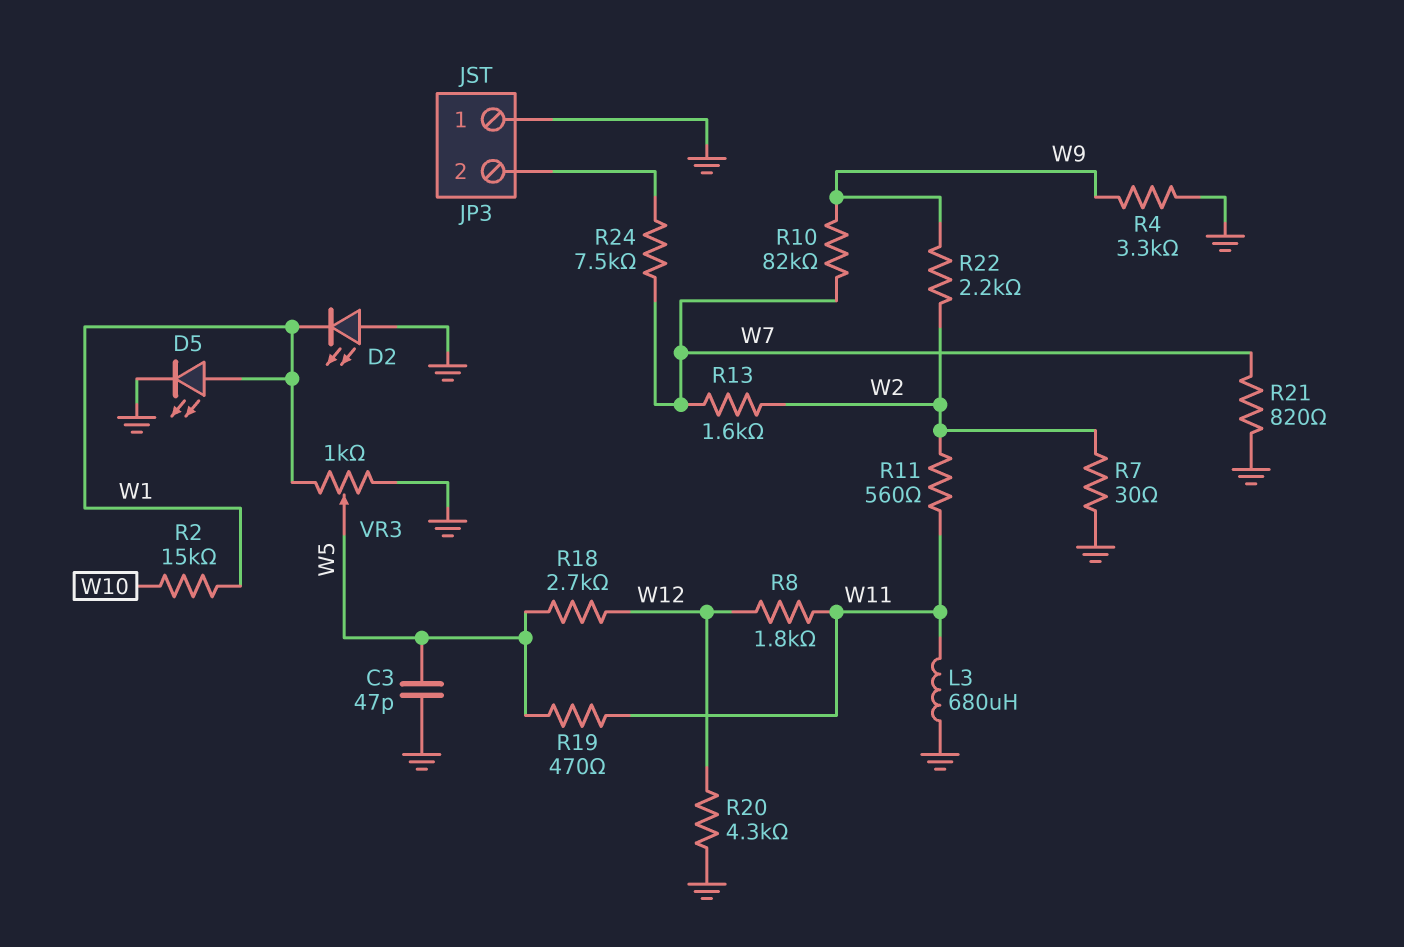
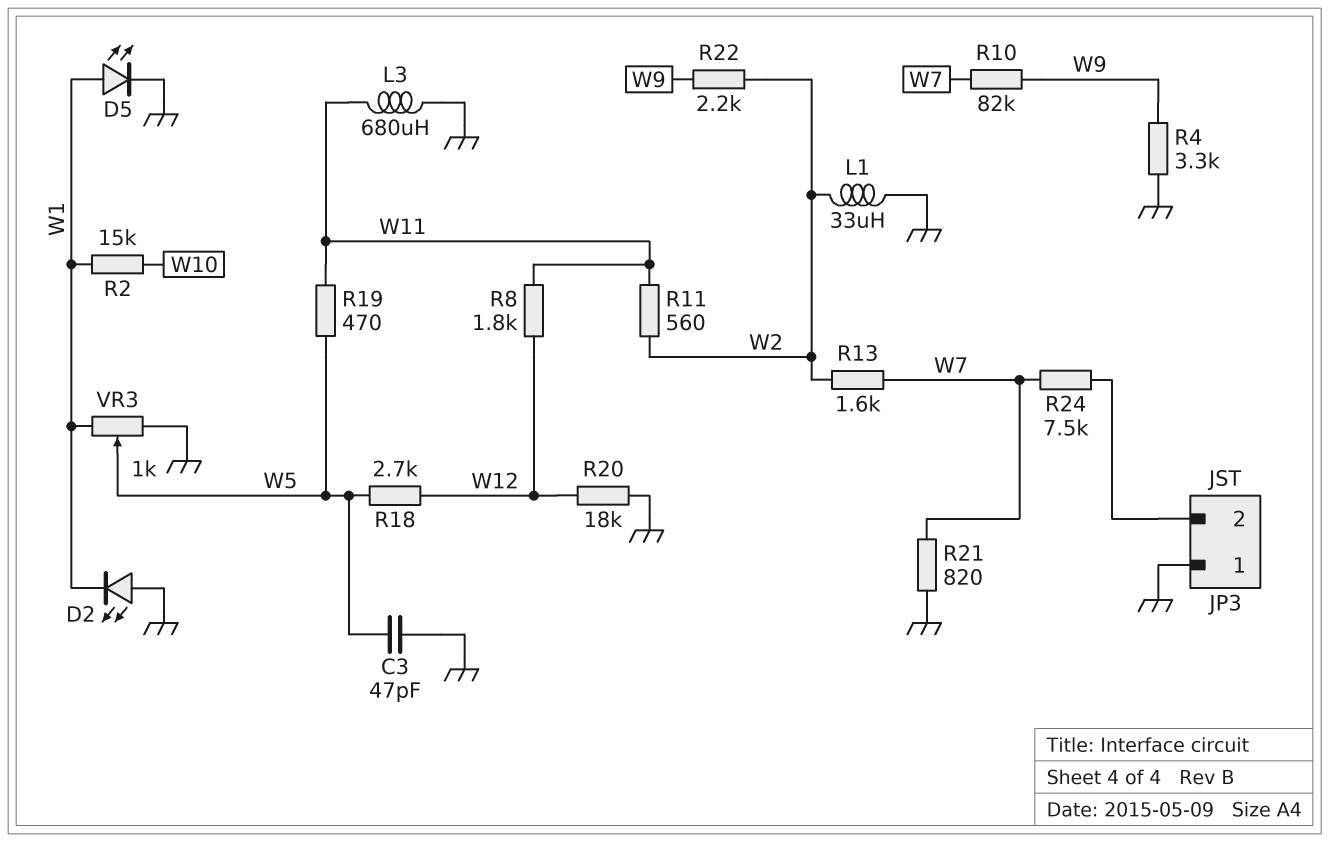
L1: none -> 33uH (GND, W2)
R7: 30 (GND, W2) -> none
R20: 4.3k (GND, W12) -> 18k (GND, W12)

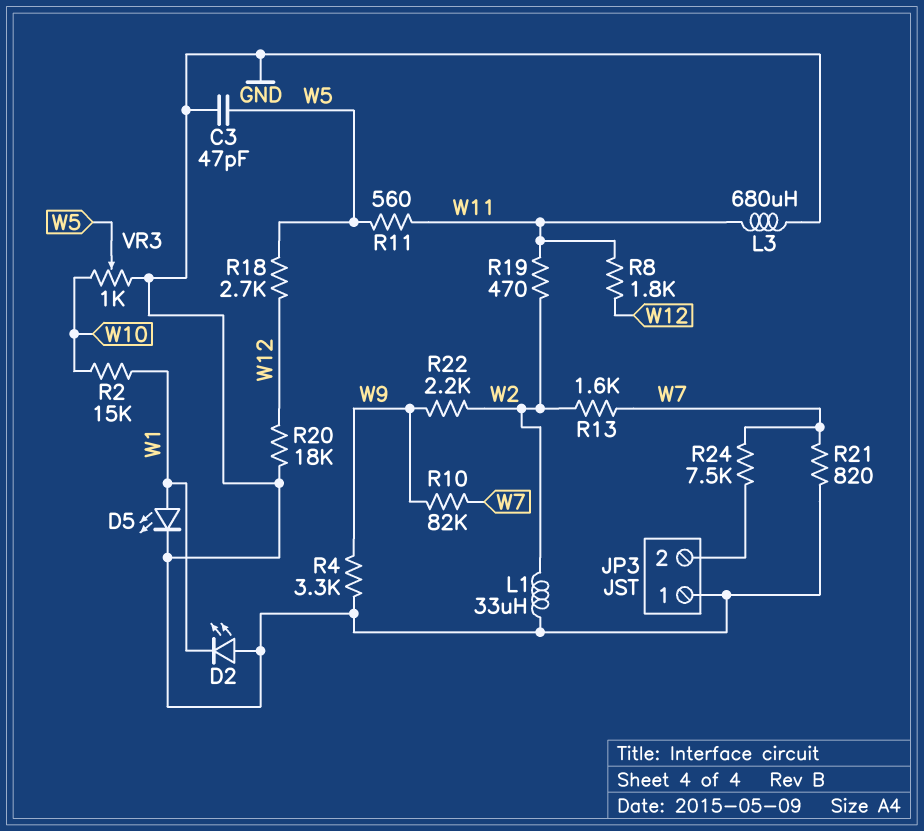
R11: 560 (W2, W11) -> 560 (W5, W11)
R19: 470 (W5, W11) -> 470 (W2, W11)
VR3: 1k (GND, W1, wiper W5) -> 1k (GND, W10, wiper W5)

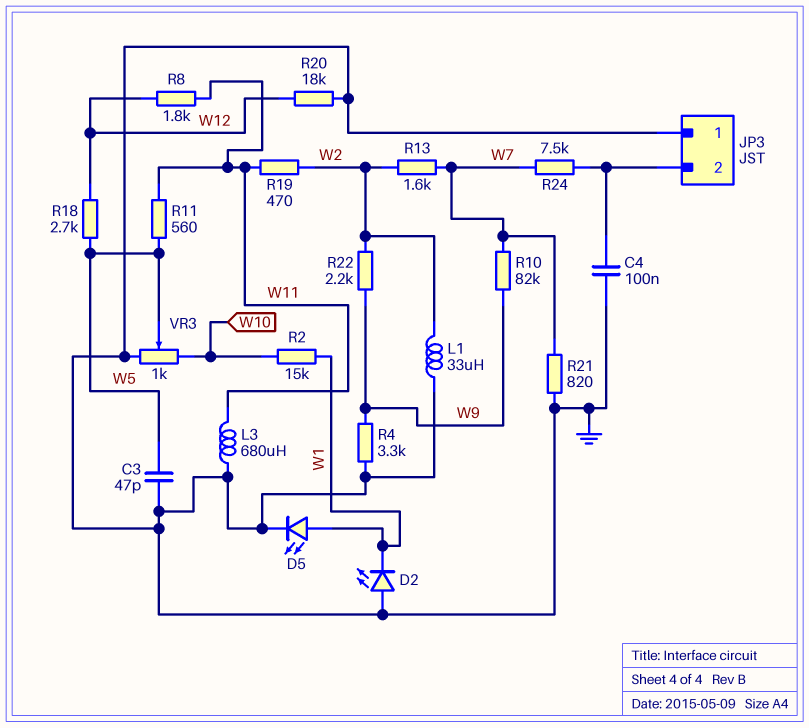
C4: none -> 100nF (GND, JP3/2)

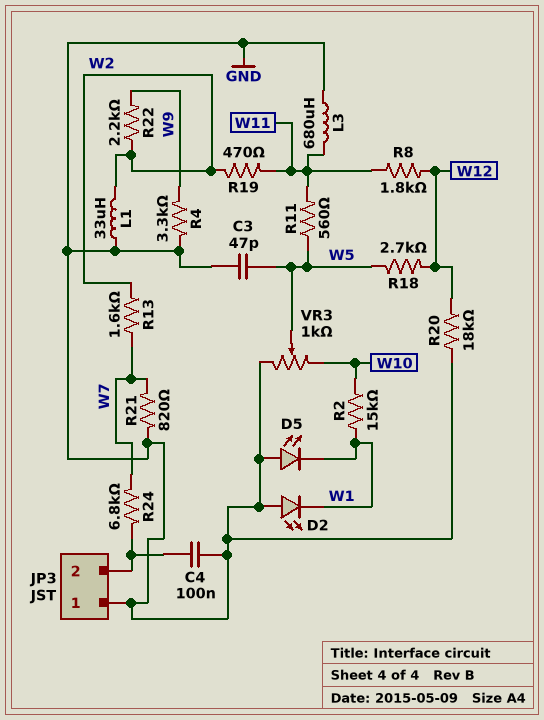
D5: LED (A W1, K GND) -> LED (A GND, K W1)
R10: 82k (W7, W9) -> none
R24: 7.5k (JP3/2, W7) -> 6.8k (JP3/2, W7)

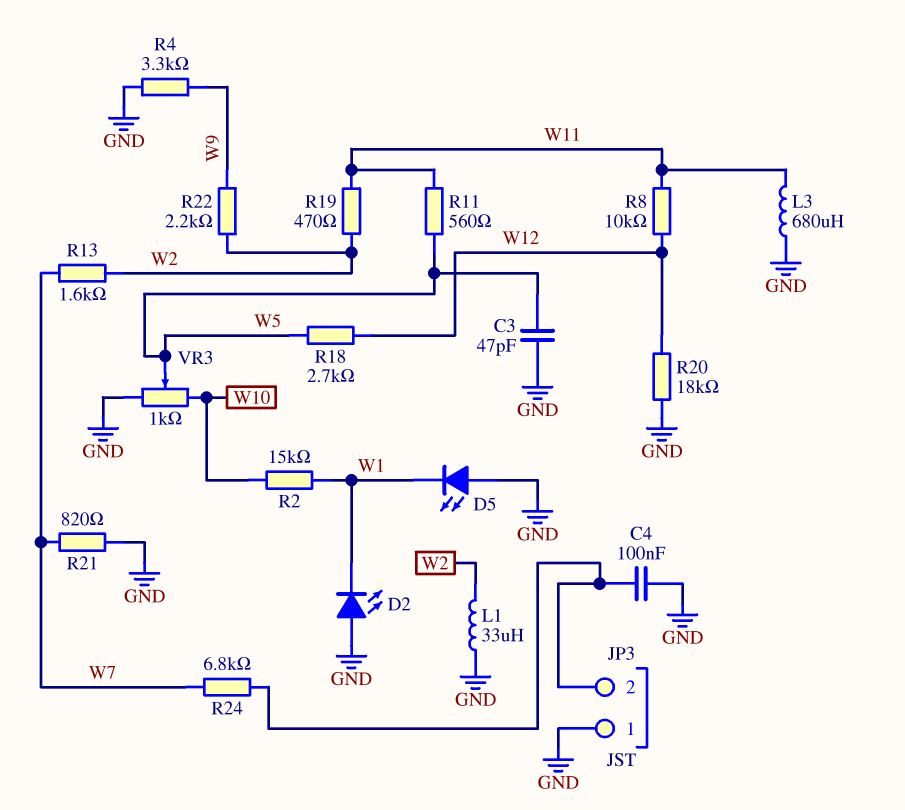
R8: 1.8k (W11, W12) -> 10k (W11, W12)

